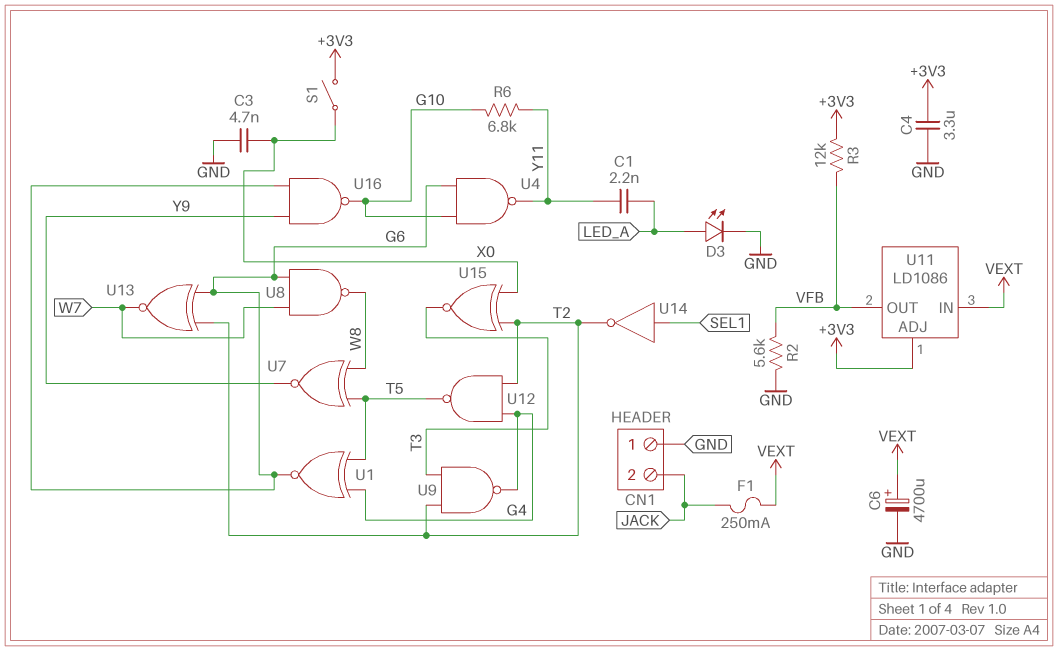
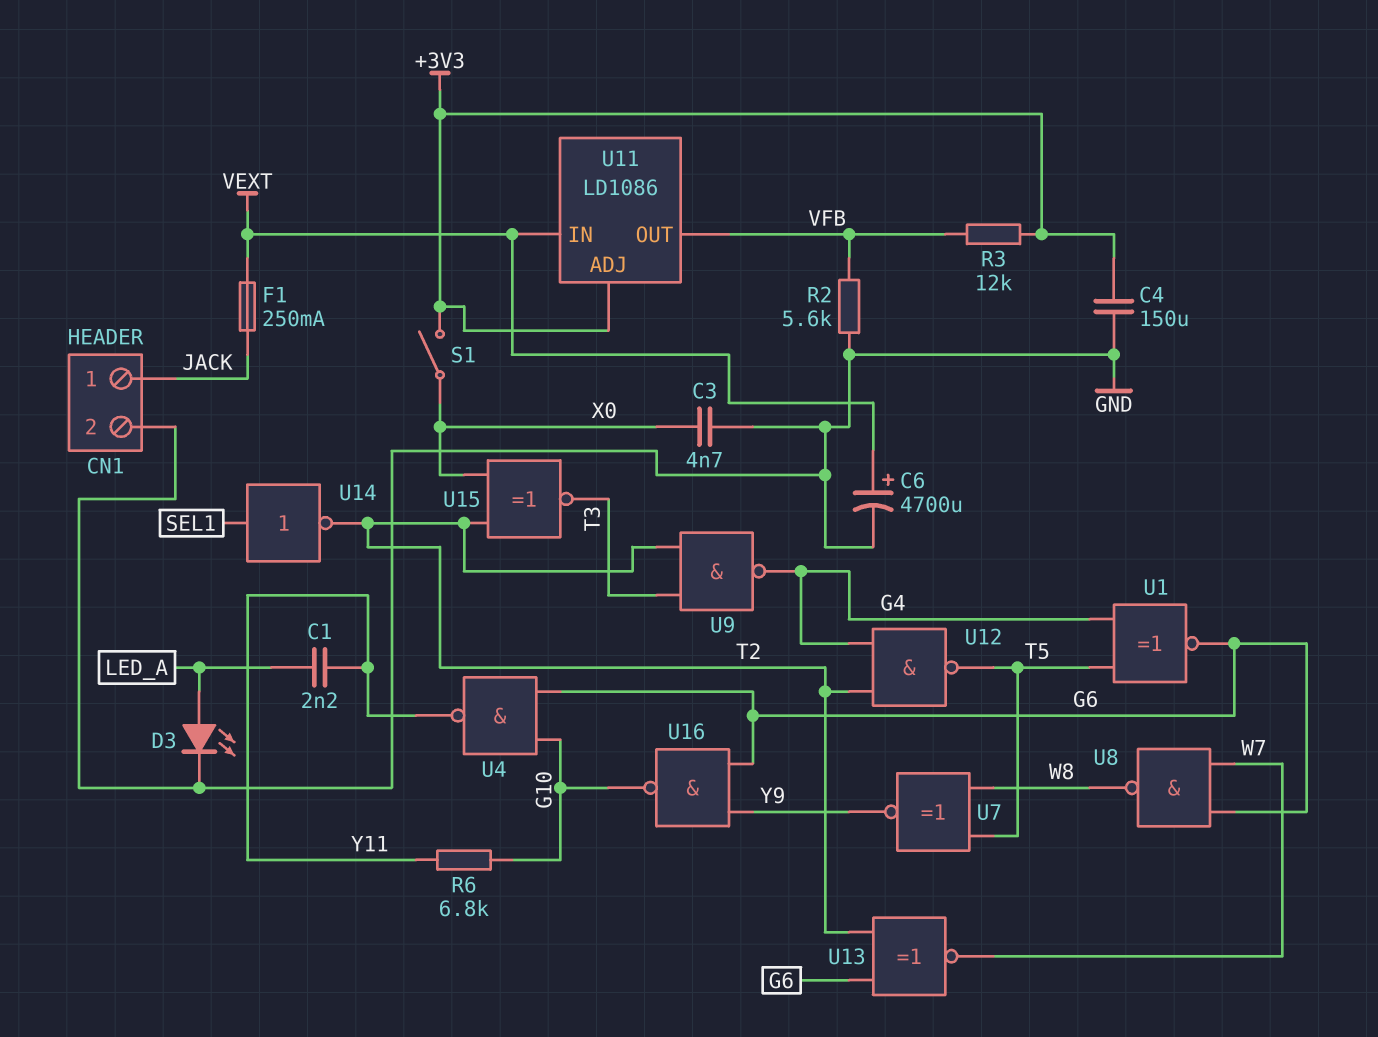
C4: 3.3uF (+3V3, GND) -> 150uF (+3V3, GND)
CN1 pin 1: GND -> JACK
CN1 pin 2: JACK -> GND

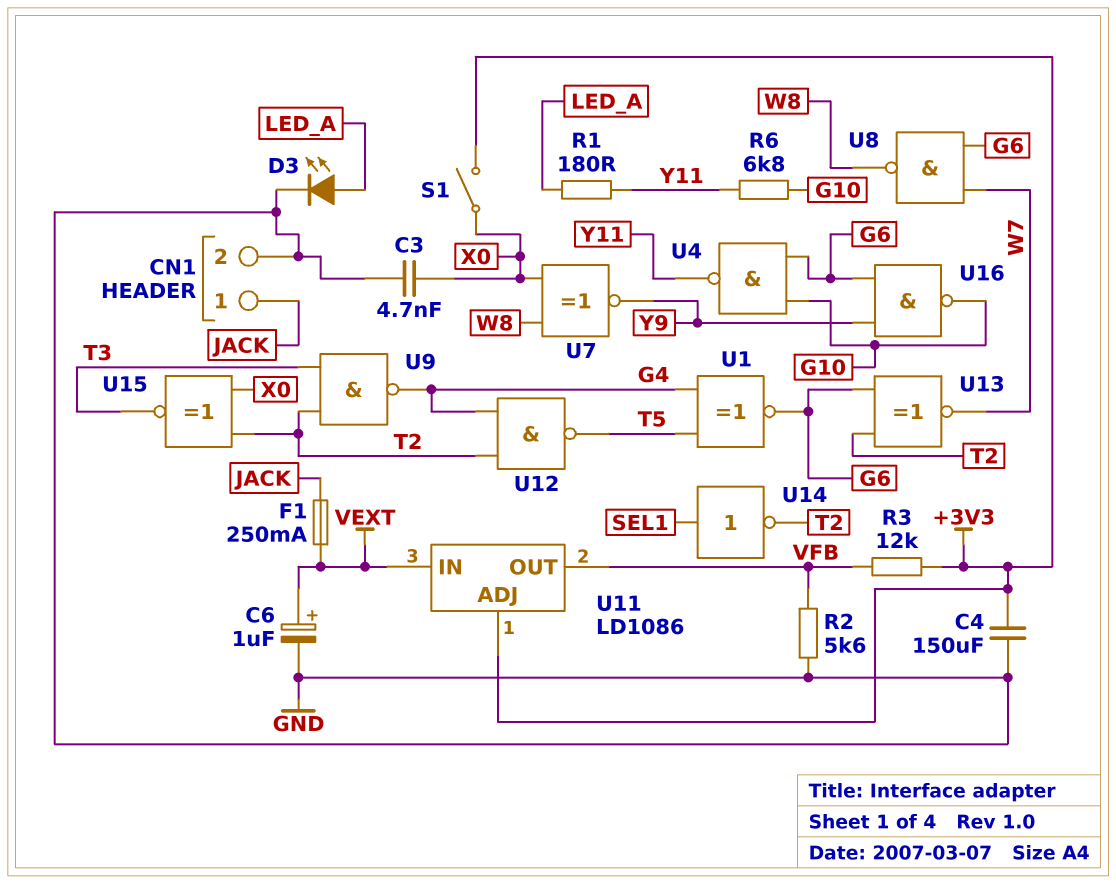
C1: 2.2nF (LED_A, Y11) -> none
C6: 4700uF (plus VEXT, minus GND) -> 1uF (plus VEXT, minus GND)
R1: none -> 180 (LED_A, Y11)
U7: XNOR (in T5, in W8, out Y9) -> XNOR (in W8, in X0, out Y9)

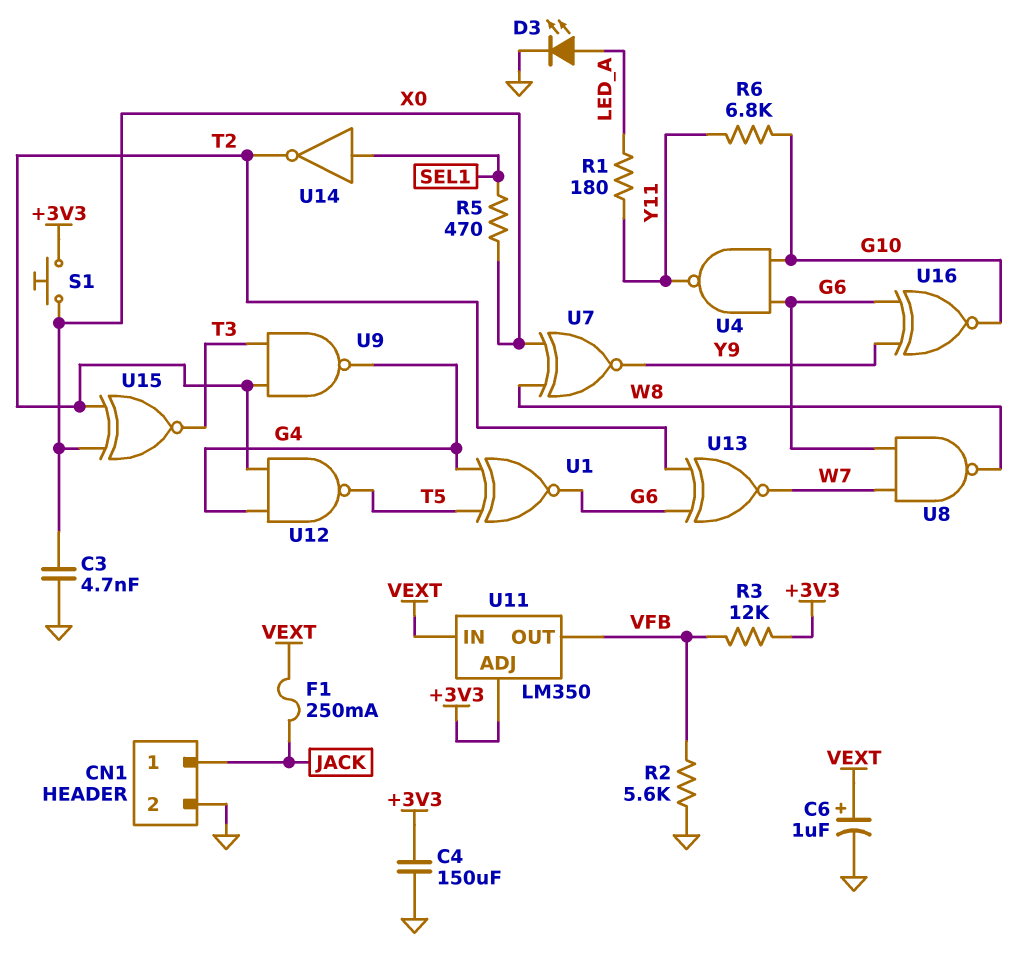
R5: none -> 470 (SEL1, X0)
S1: switch (+3V3, X0) -> button (+3V3, X0)
U11: LD1086 -> LM350
U16: NAND (in G6, in Y9, out G10) -> XNOR (in G6, in Y9, out G10)

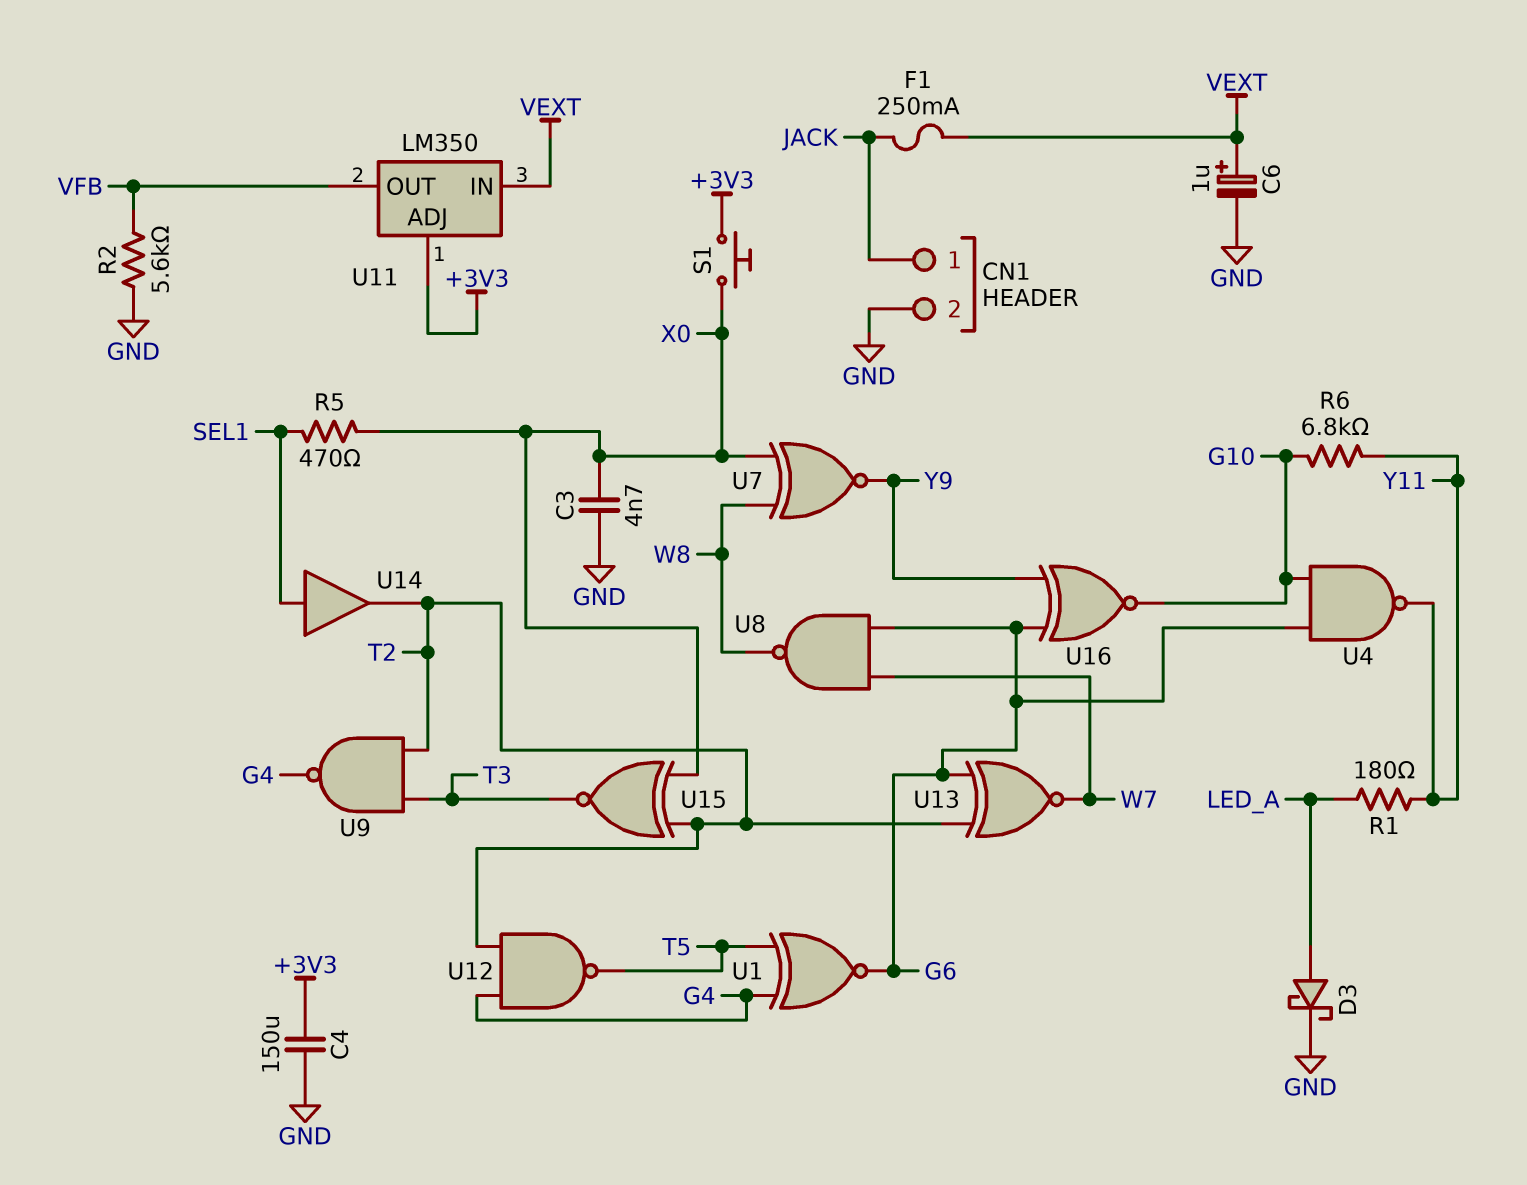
D3: LED (A LED_A, K GND) -> schottky (A LED_A, K GND)
R3: 12k (+3V3, VFB) -> none
U14: NOT (in SEL1, out T2) -> buffer (in SEL1, out T2)

